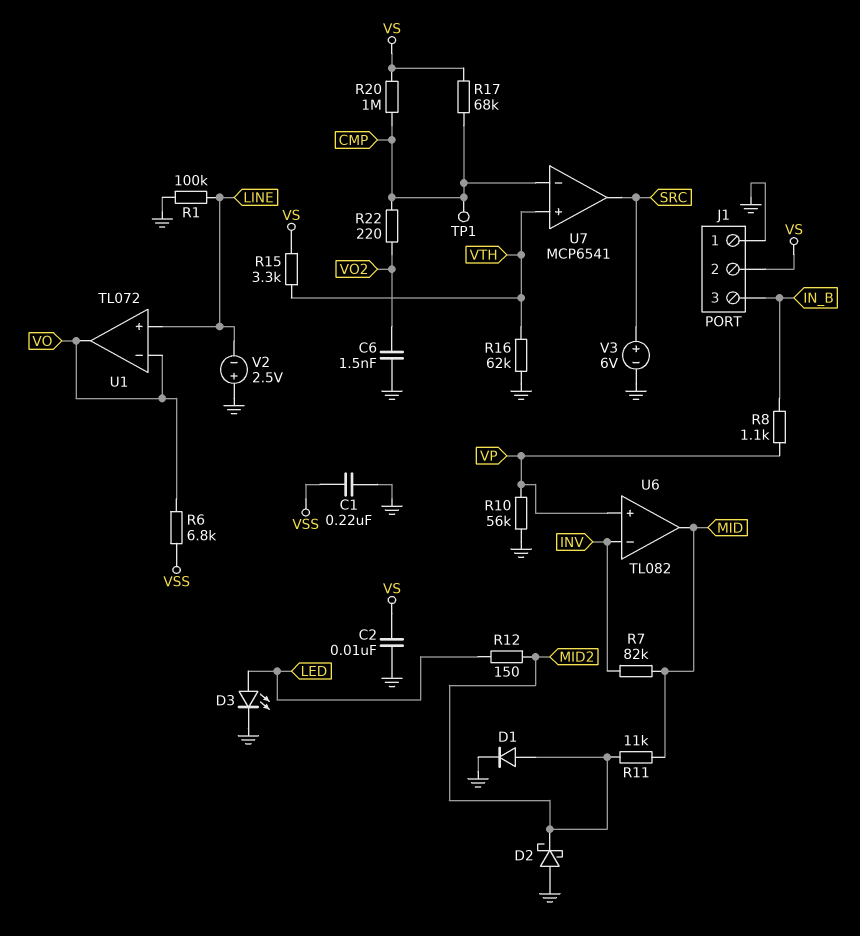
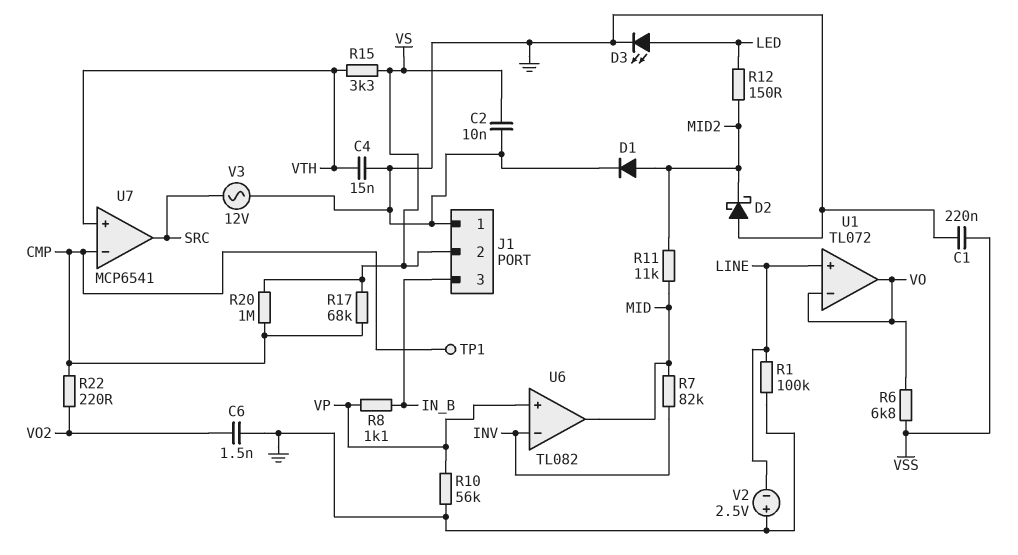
C4: none -> 15nF (GND, VTH)
R16: 62k (GND, VTH) -> none
V3: 6V (plus SRC, minus GND) -> AC 12V (GND, SRC)

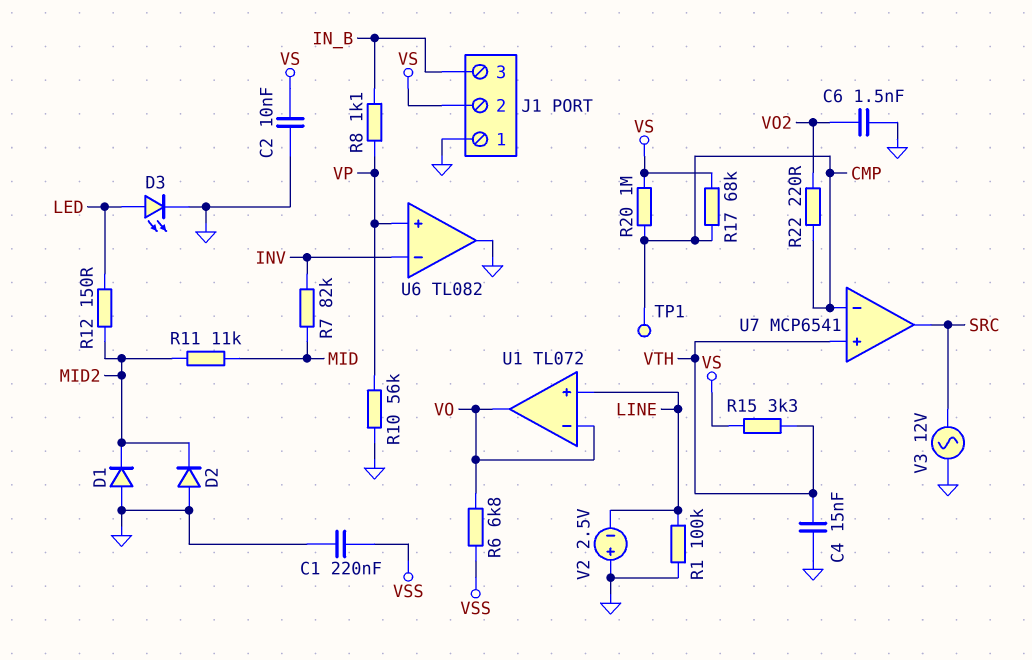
D1: diode (A MID2, K GND) -> diode (A GND, K MID2)
D2: schottky (A GND, K MID2) -> diode (A GND, K MID2)
U6 pin out: MID -> GND

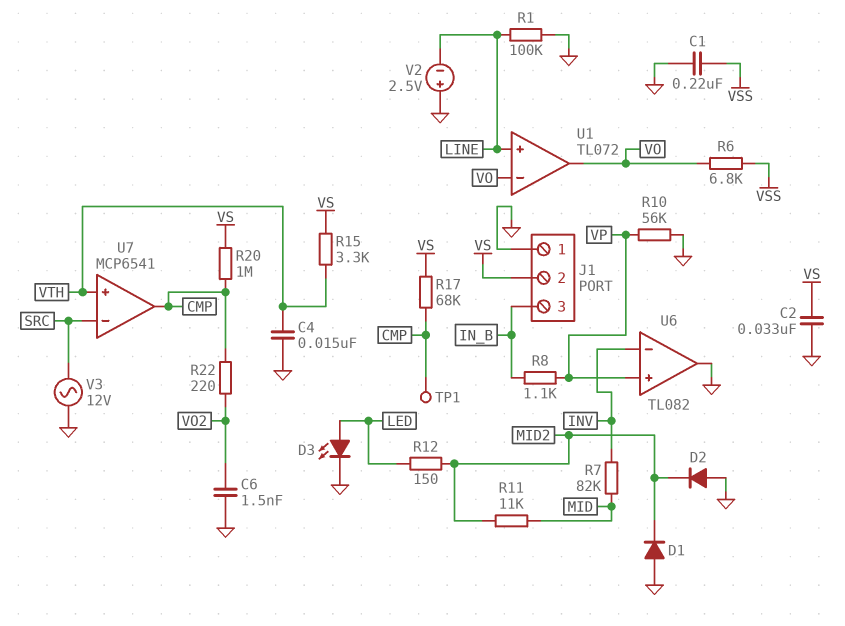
C2: 10nF (GND, VS) -> 33nF (GND, VS)
U7 pin in-: CMP -> SRC
U7 pin out: SRC -> CMP

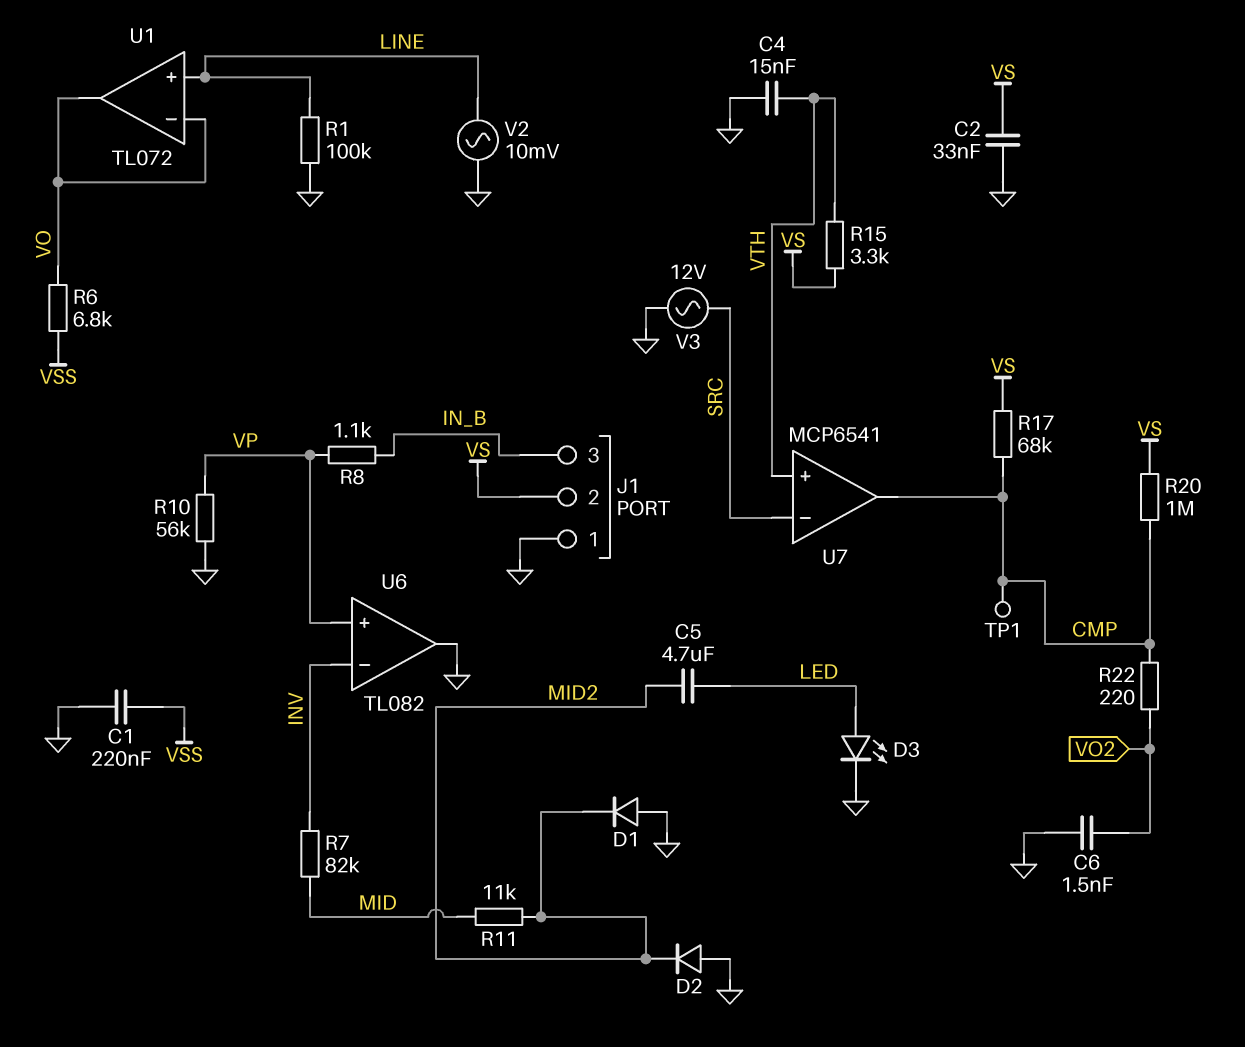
C5: none -> 4.7uF (LED, MID2)
R12: 150 (LED, MID2) -> none
V2: 2.5V (plus GND, minus LINE) -> AC 10mV (GND, LINE)

